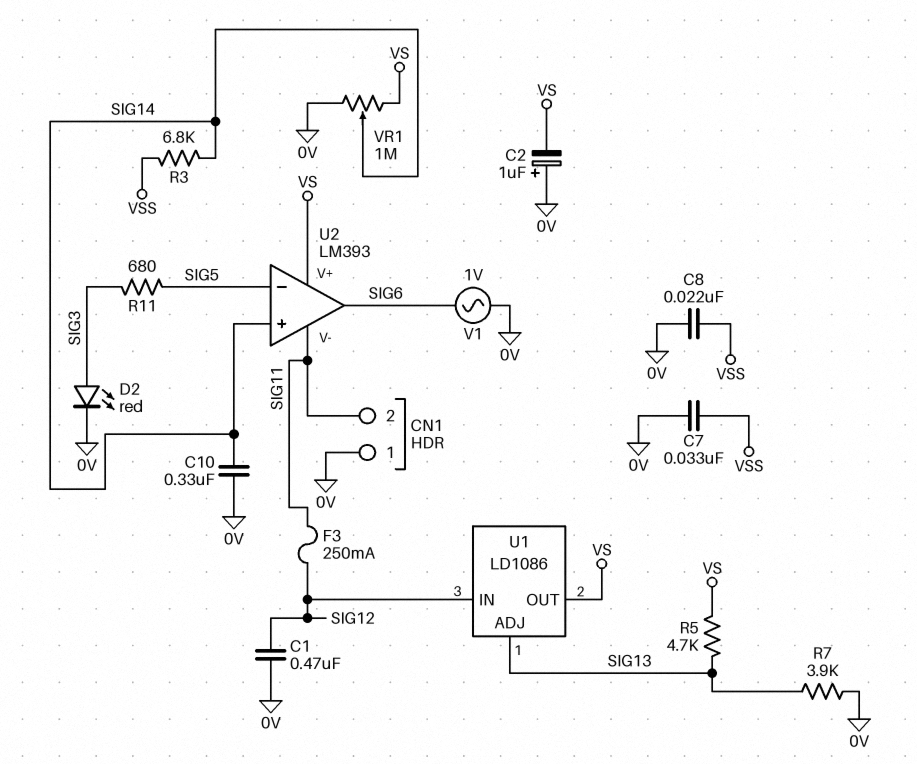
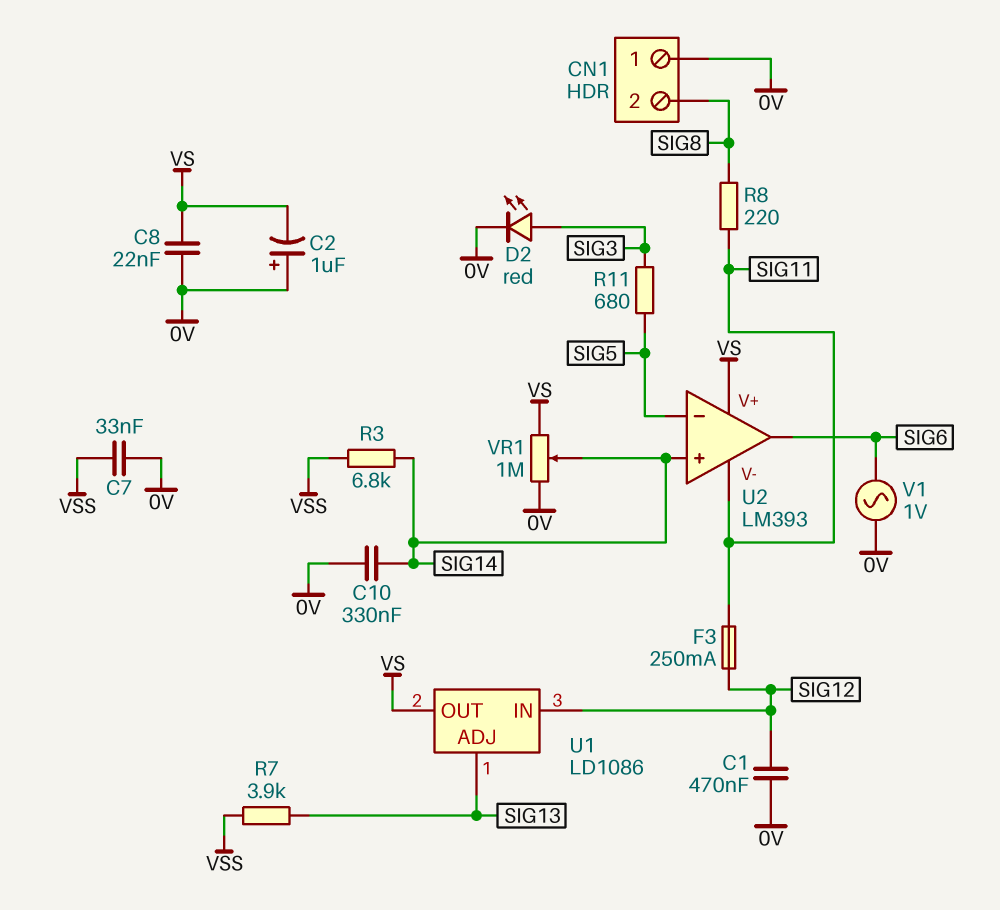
C8: 22nF (0V, VSS) -> 22nF (0V, VS)
CN1 pin 2: SIG11 -> SIG8
R5: 4.7k (SIG13, VS) -> none
R7: 3.9k (0V, SIG13) -> 3.9k (SIG13, VSS)
R8: none -> 220 (SIG8, SIG11)

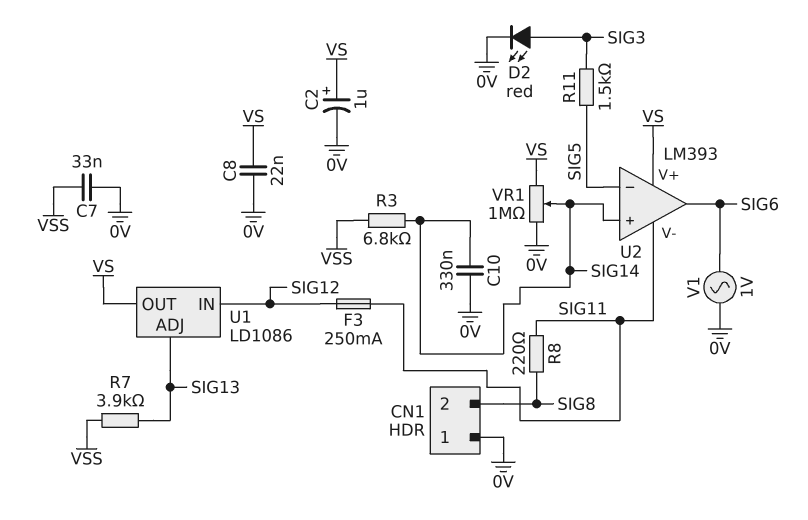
C1: 470nF (0V, SIG12) -> none
C2: 1uF (plus 0V, minus VS) -> 1uF (plus VS, minus 0V)
R11: 680 (SIG3, SIG5) -> 1.5k (SIG3, SIG5)

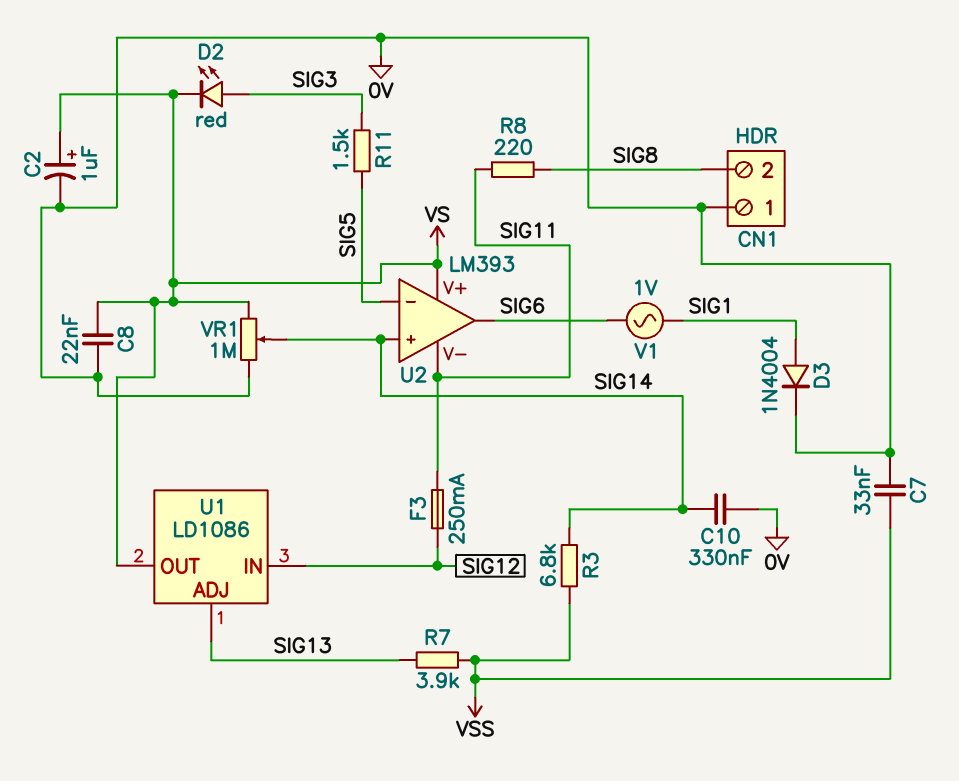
D2: LED red (A SIG3, K 0V) -> LED red (A SIG3, K VS)
D3: none -> diode 1N4004 (A SIG1, K 0V)
V1: AC 1V (0V, SIG6) -> AC 1V (SIG1, SIG6)

